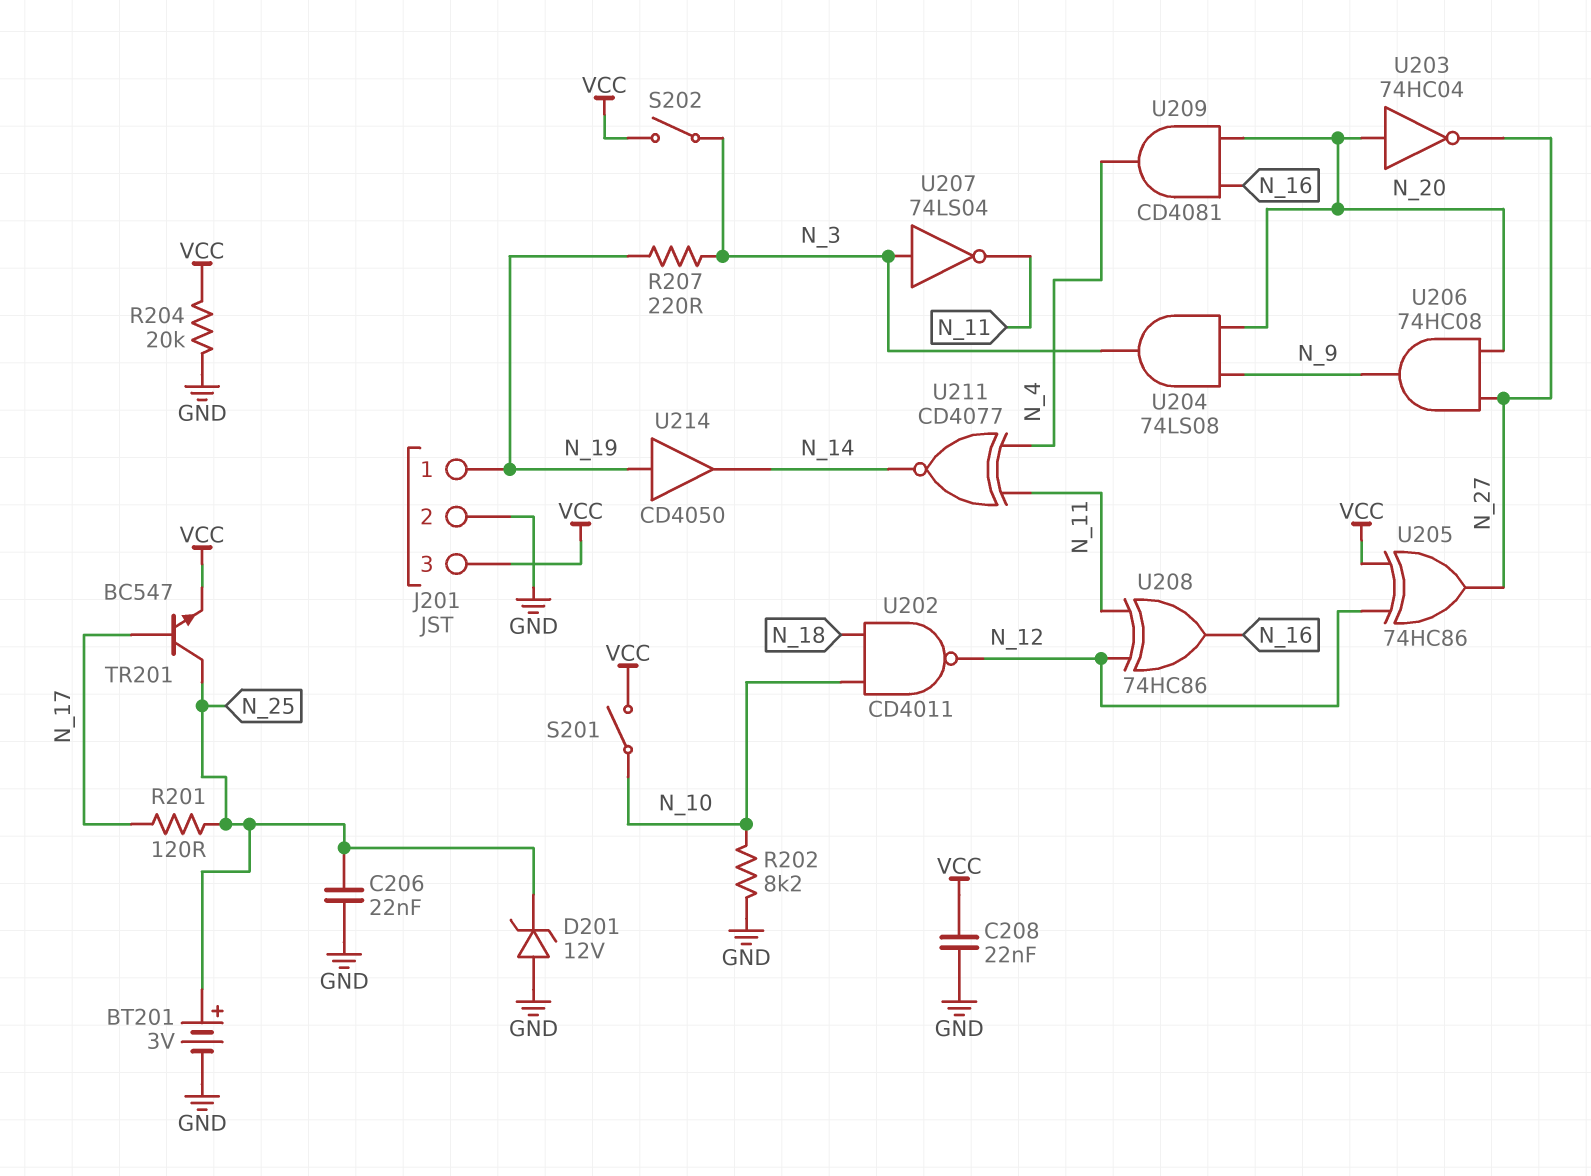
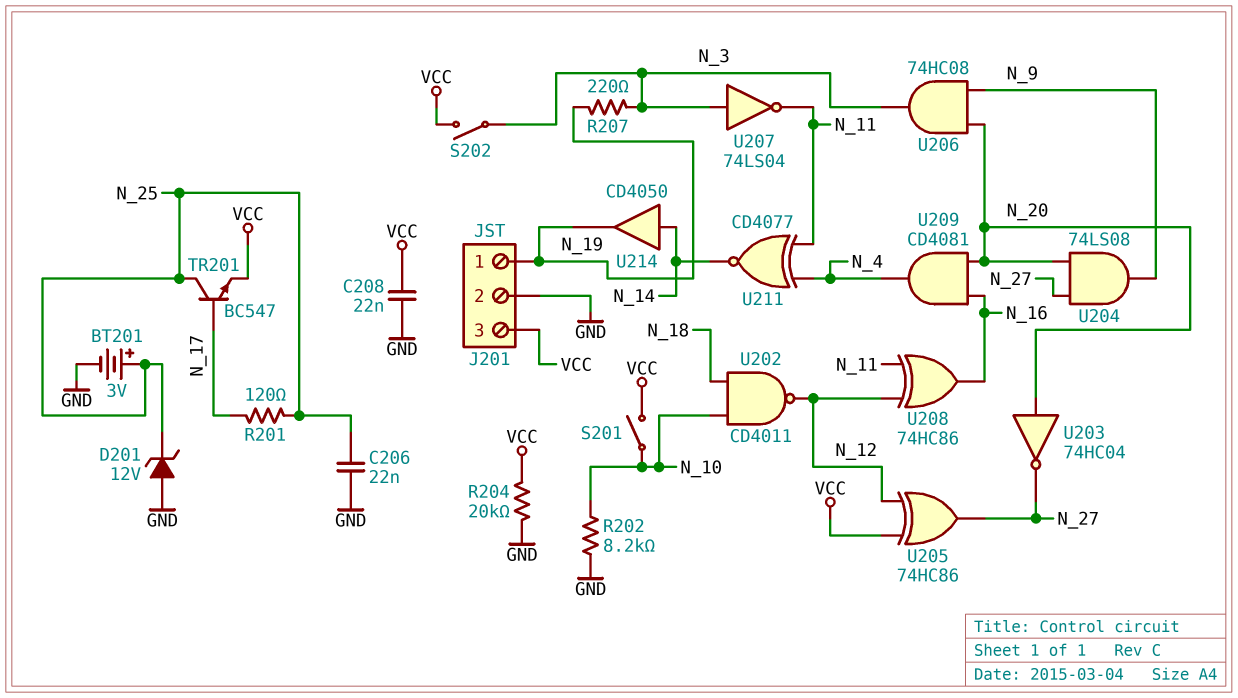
U204: AND 74LS08 (in N_9, in N_20, out N_3) -> AND 74LS08 (in N_20, in N_27, out N_9)
U206: AND 74HC08 (in N_20, in N_27, out N_9) -> AND 74HC08 (in N_9, in N_20, out N_3)
U214: buffer CD4050 (in N_19, out N_14) -> buffer CD4050 (in N_14, out N_19)

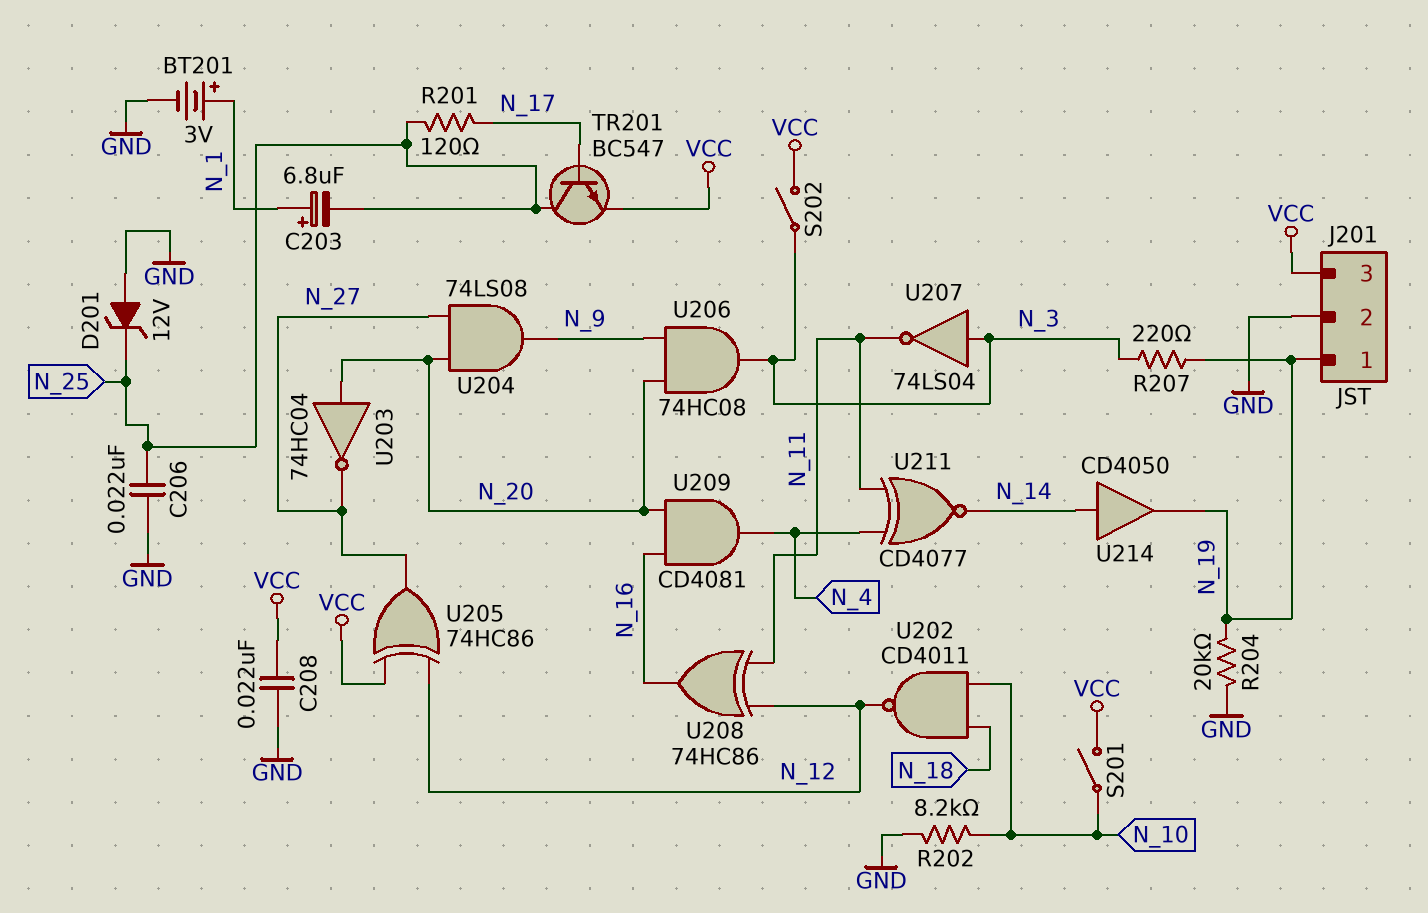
BT201: 3V (plus N_25, minus GND) -> 3V (plus N_1, minus GND)
C203: none -> 6.8uF (plus N_1, minus N_25)
R204: 20k (GND, VCC) -> 20k (GND, N_19)

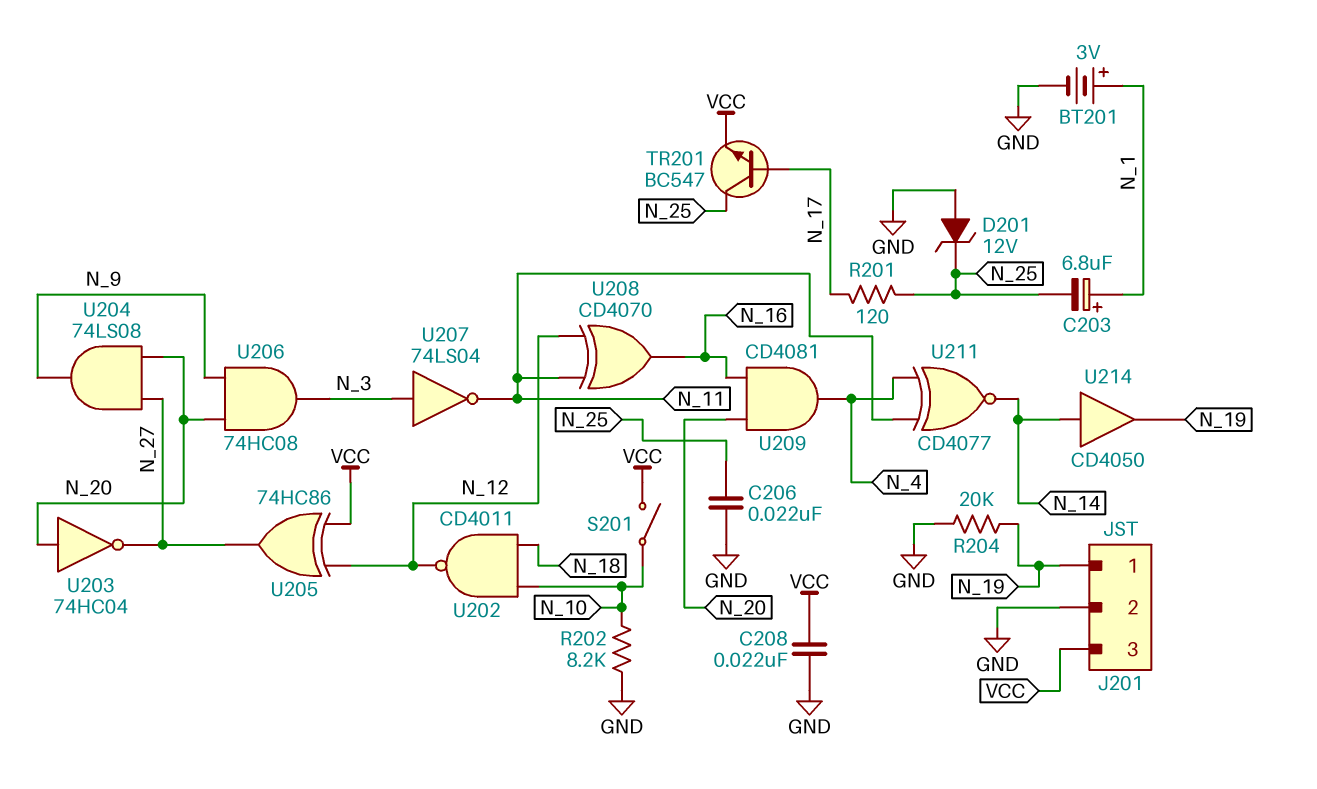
R207: 220 (N_3, N_19) -> none
S202: switch (N_3, VCC) -> none
U208: XOR 74HC86 (in N_11, in N_12, out N_16) -> XOR CD4070 (in N_11, in N_12, out N_16)

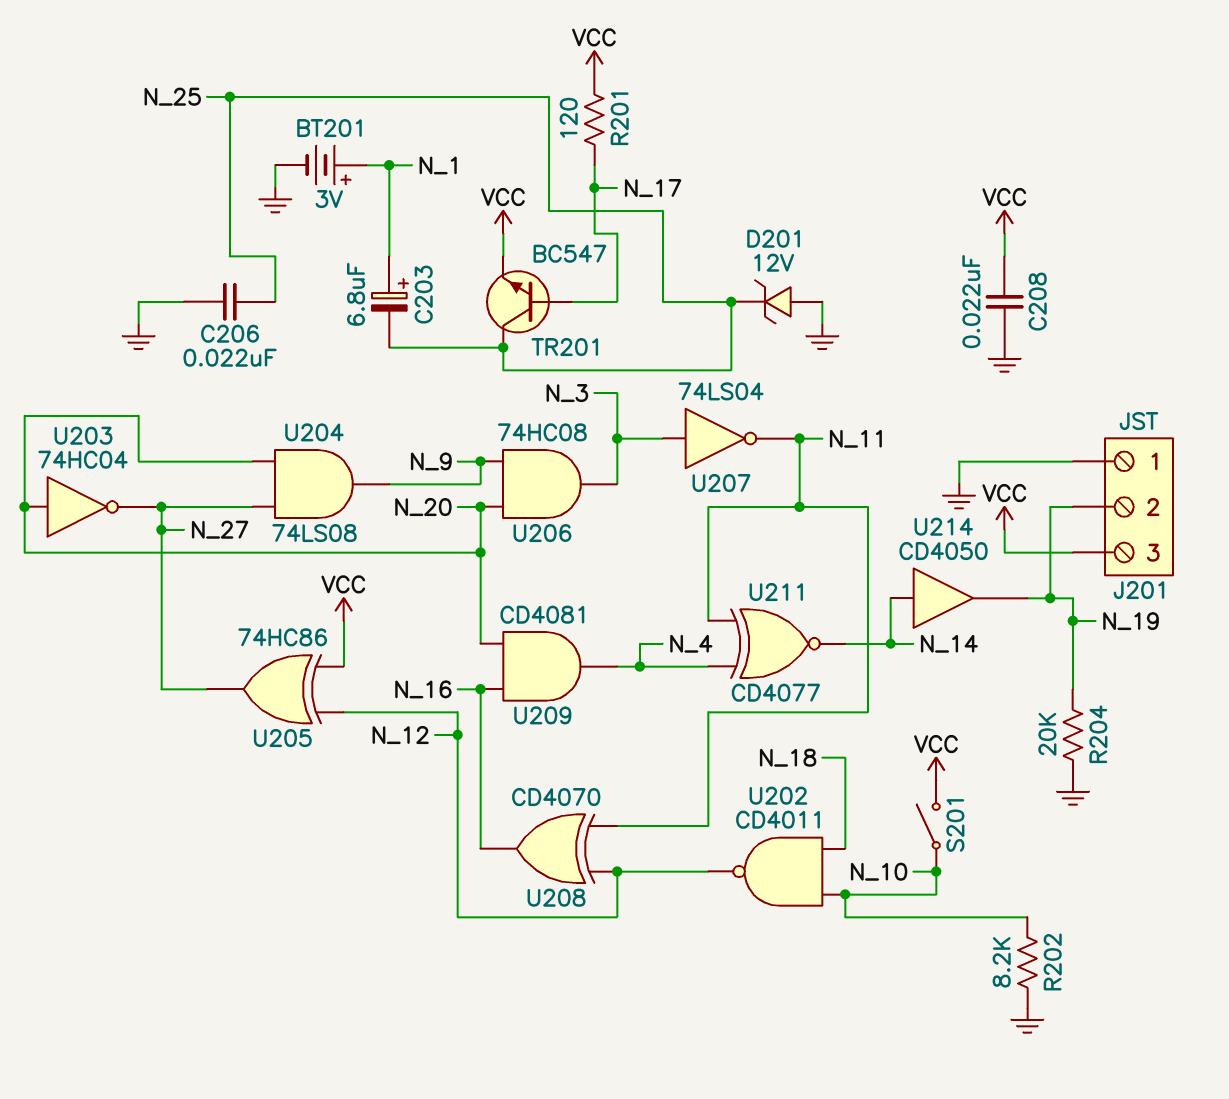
J201 pin 1: N_19 -> GND
J201 pin 2: GND -> N_19
R201: 120 (N_17, N_25) -> 120 (N_17, VCC)

